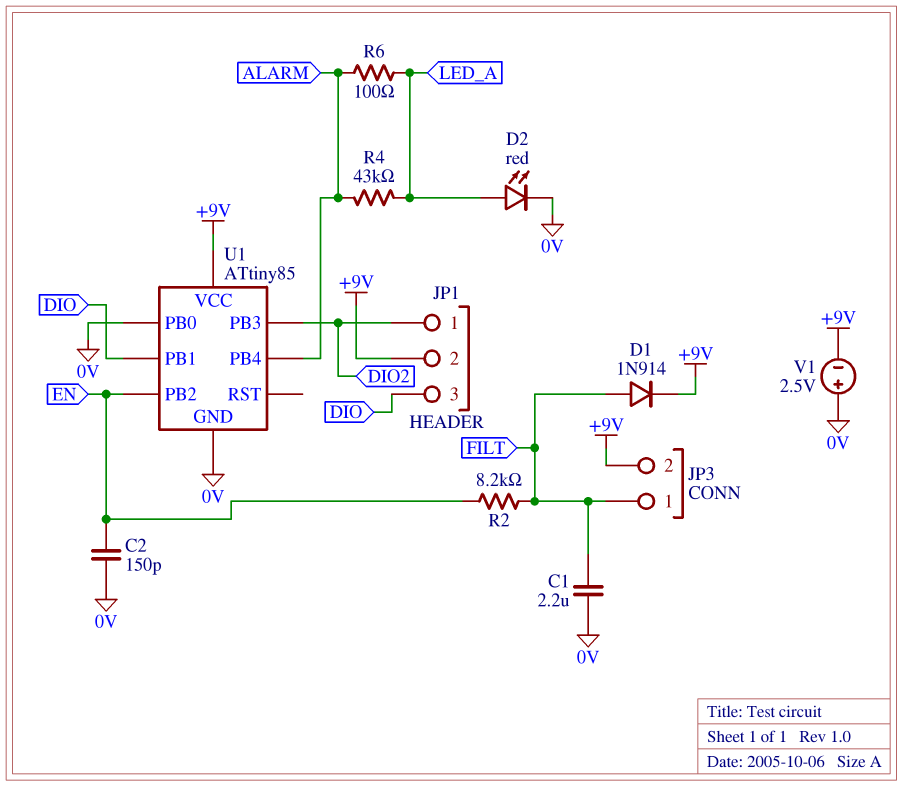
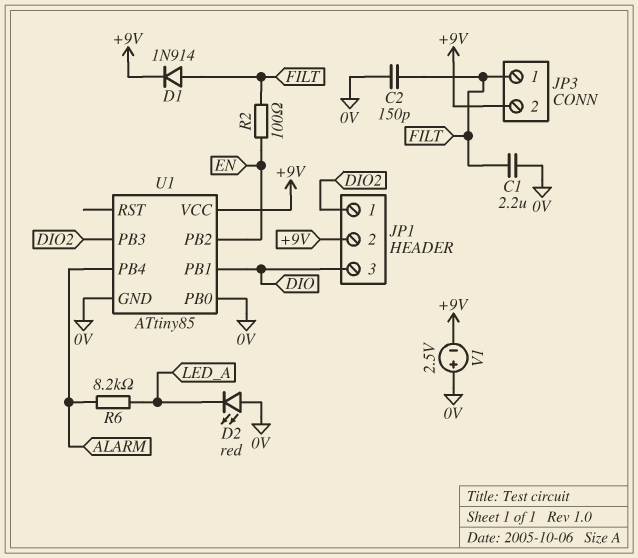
C2: 150pF (0V, EN) -> 150pF (0V, FILT)
D2: LED red (A LED_A, K 0V) -> LED red (A 0V, K LED_A)
R2: 8.2k (EN, FILT) -> 100 (EN, FILT)
R4: 43k (ALARM, LED_A) -> none
R6: 100 (ALARM, LED_A) -> 8.2k (ALARM, LED_A)

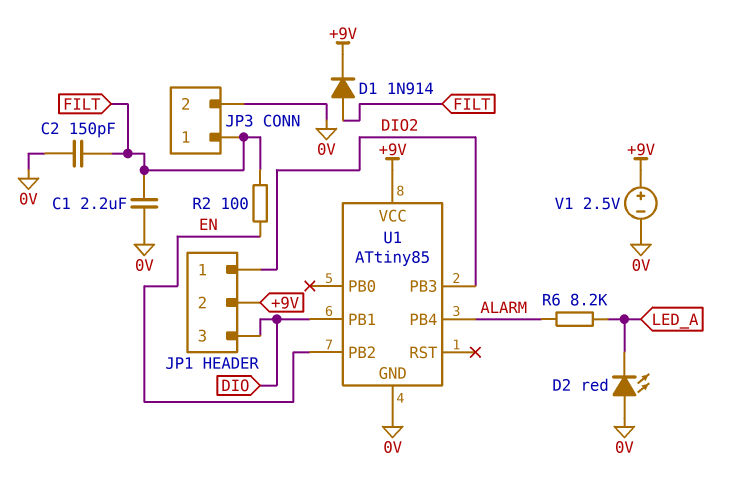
JP3 pin 2: +9V -> 0V
U1 pin PB0: 0V -> none
V1: 2.5V (plus 0V, minus +9V) -> 2.5V (plus +9V, minus 0V)

